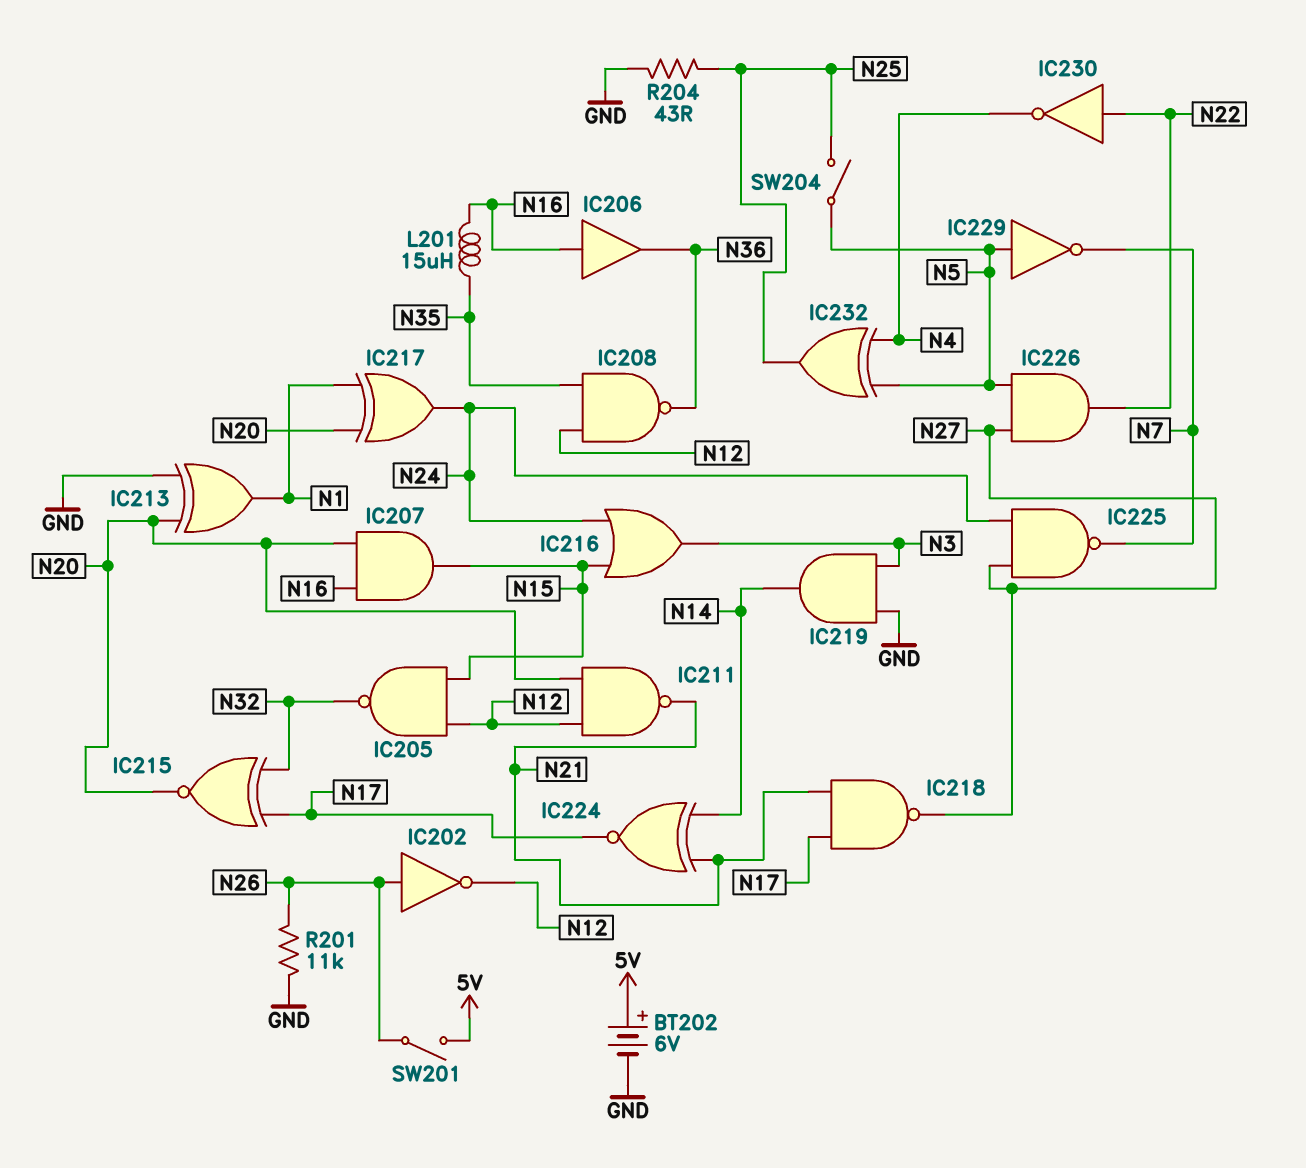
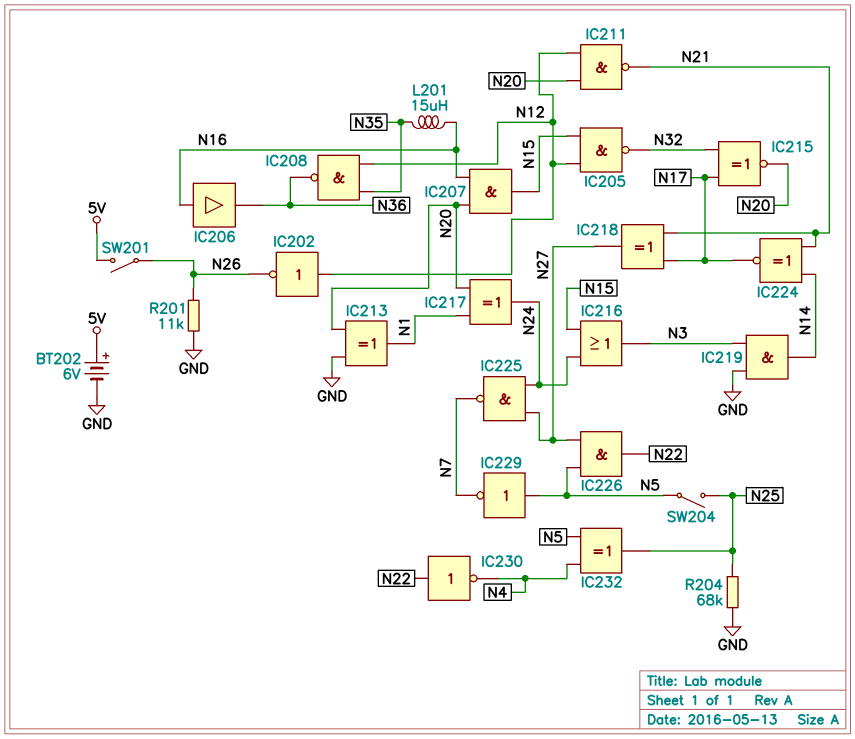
IC202: NOT (in N26, out N12) -> NOT (in N12, out N26)
IC218: NAND (in N17, in N21, out N27) -> XOR (in N17, in N21, out N27)
R204: 43 (GND, N25) -> 68k (GND, N25)

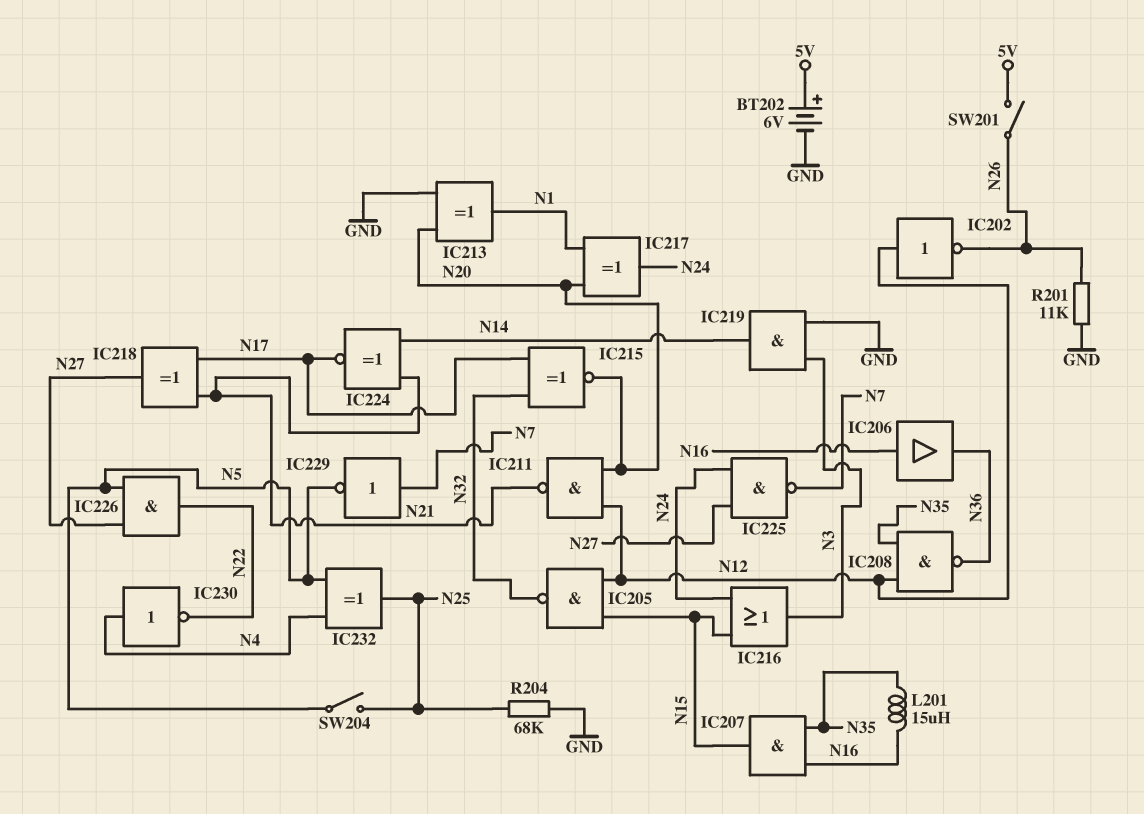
IC207: AND (in N16, in N20, out N15) -> AND (in N16, in N35, out N15)
IC229: NOT (in N5, out N7) -> NOT (in N7, out N5)
IC230: NOT (in N22, out N4) -> NOT (in N4, out N22)

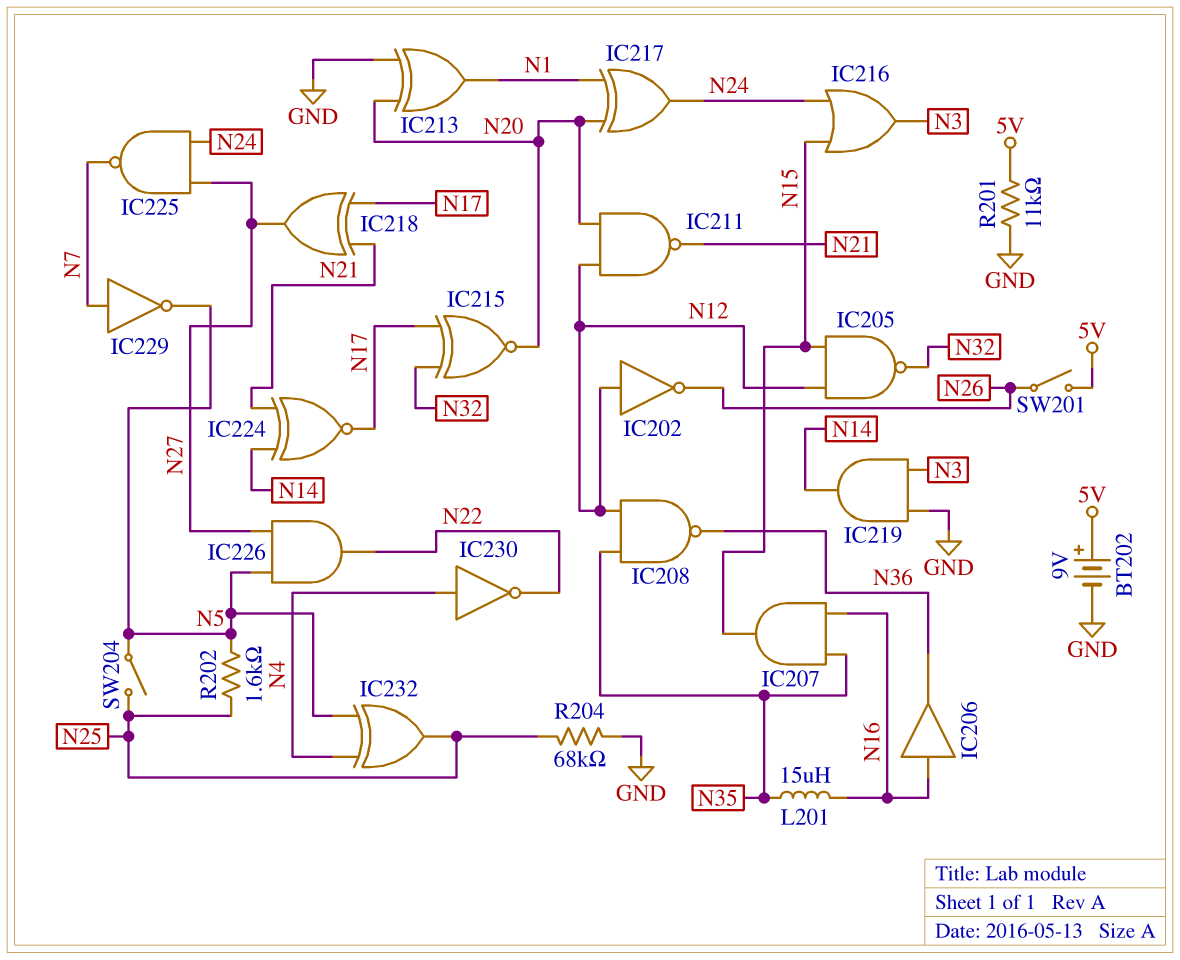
BT202: 6V (plus 5V, minus GND) -> 9V (plus 5V, minus GND)
R201: 11k (GND, N26) -> 11k (5V, GND)
R202: none -> 1.6k (N5, N25)

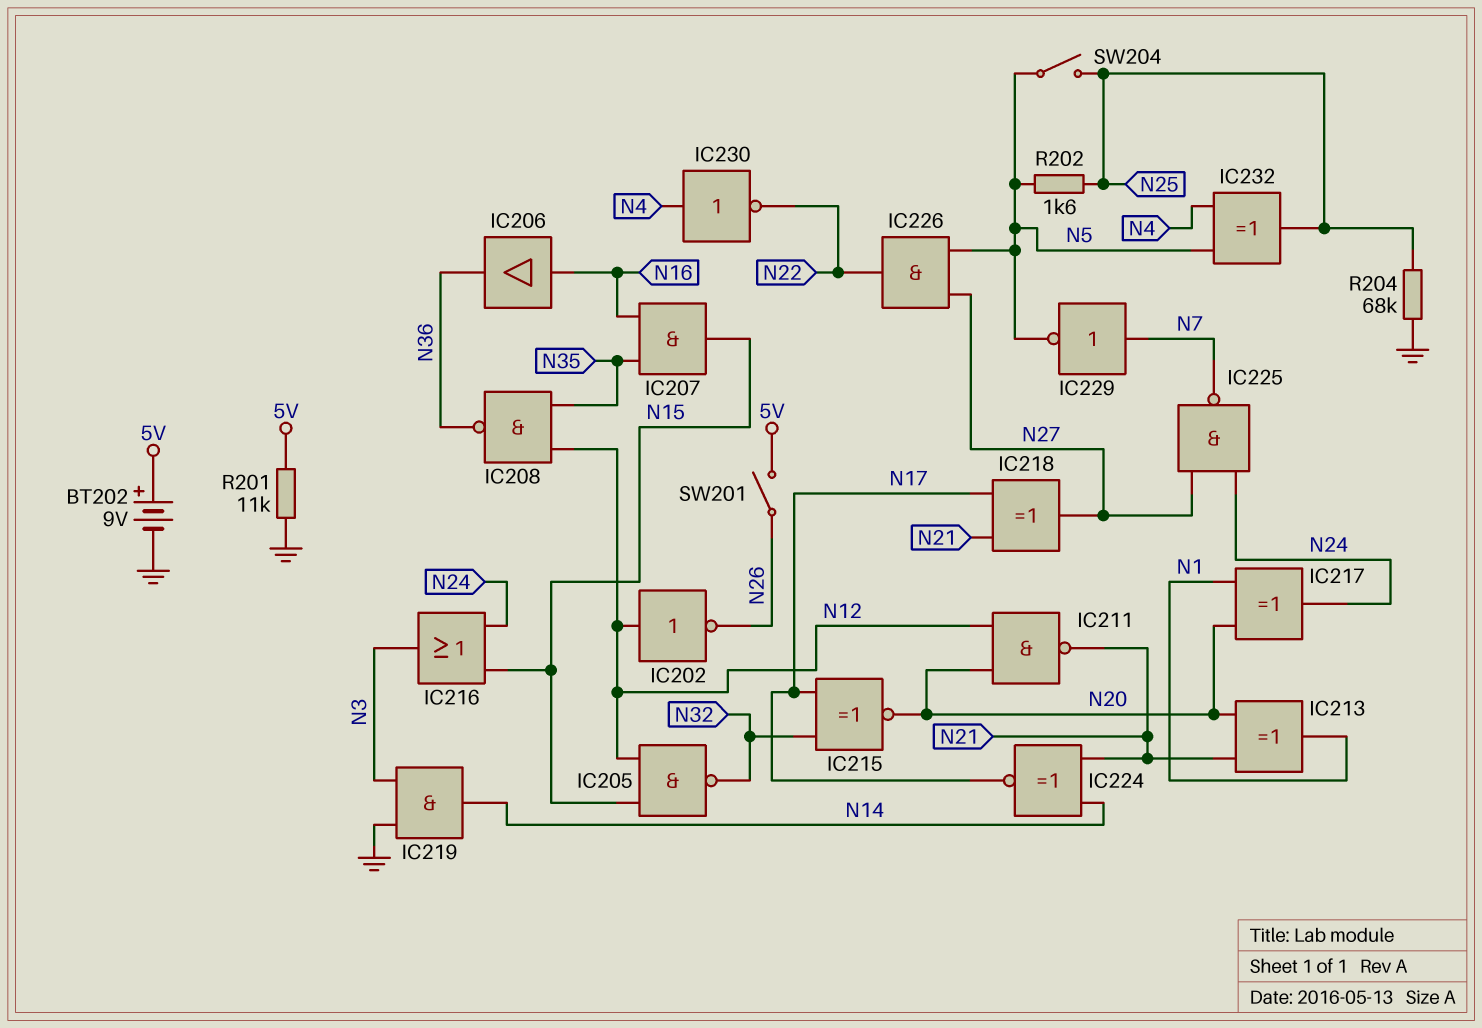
IC213: XOR (in GND, in N20, out N1) -> XOR (in N20, in N21, out N1)
L201: 15uH (N16, N35) -> none

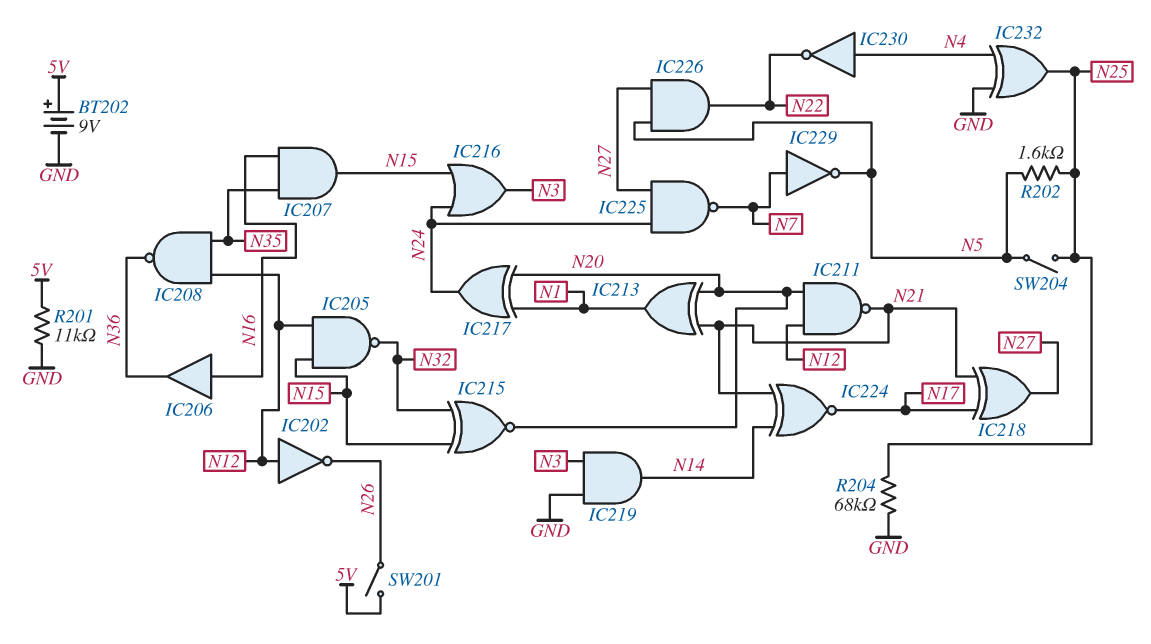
IC215: XNOR (in N17, in N32, out N20) -> XNOR (in N15, in N32, out N20)
IC232: XOR (in N4, in N5, out N25) -> XOR (in GND, in N4, out N25)

